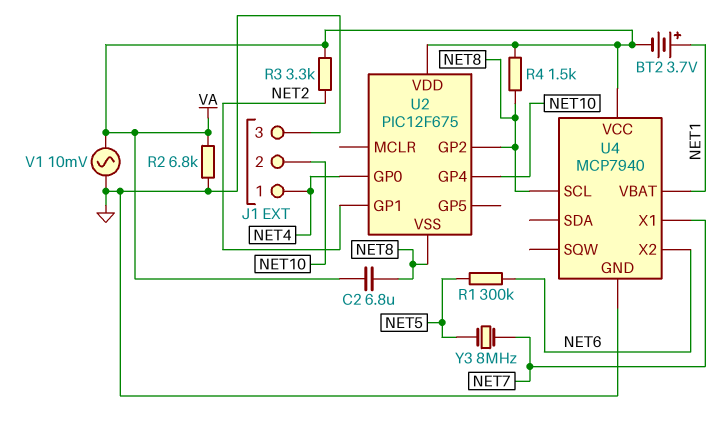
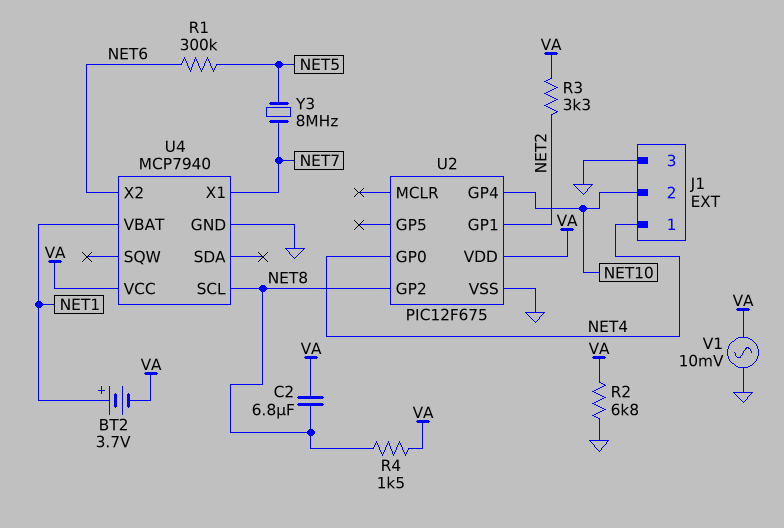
U2 pin VSS: NET8 -> GND

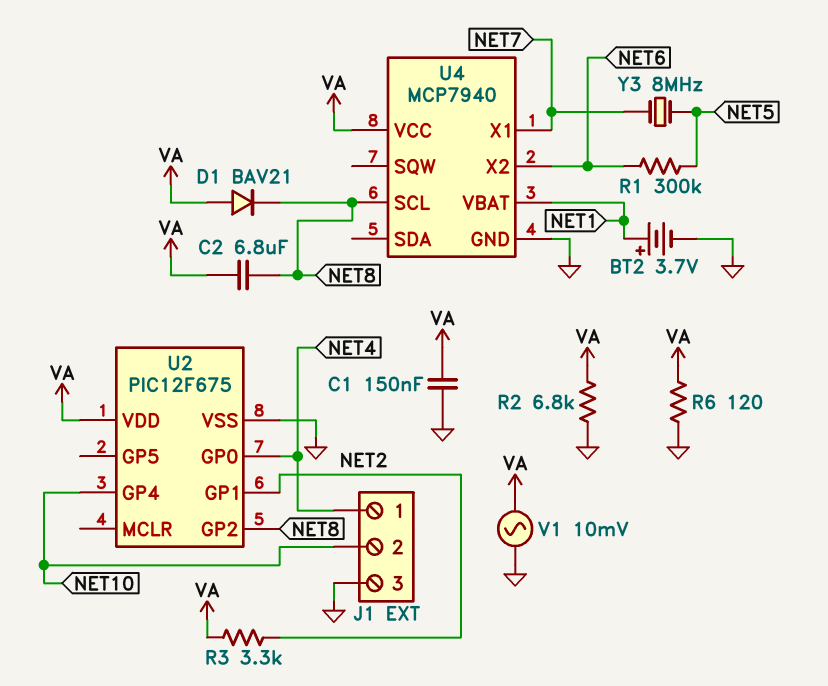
BT2: 3.7V (plus NET1, minus VA) -> 3.7V (plus NET1, minus GND)
C1: none -> 150nF (GND, VA)
D1: none -> diode BAV21 (A VA, K NET8)
R4: 1.5k (NET8, VA) -> none
R6: none -> 120 (GND, VA)

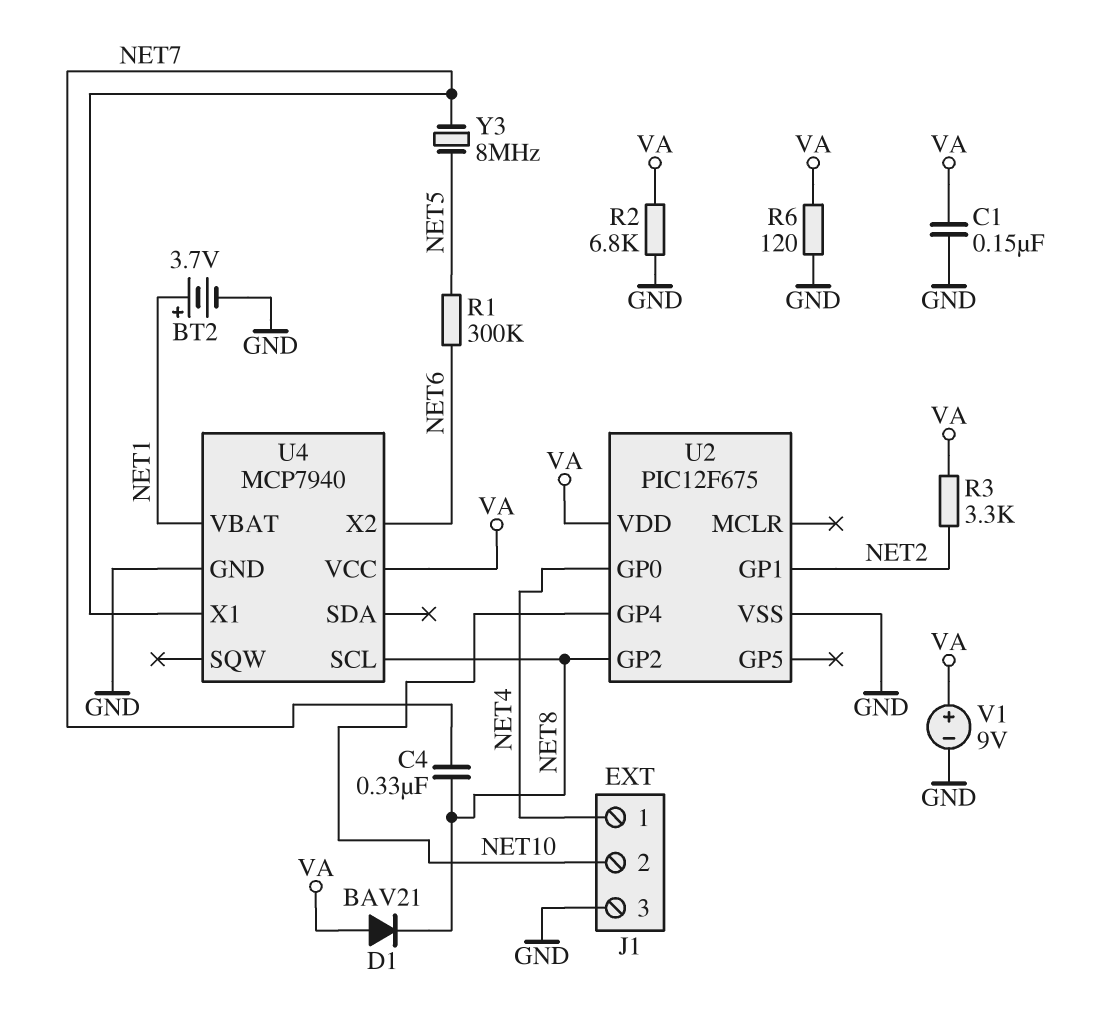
C2: 6.8uF (NET8, VA) -> none
C4: none -> 330nF (NET7, NET8)
V1: AC 10mV (GND, VA) -> 9V (plus VA, minus GND)

